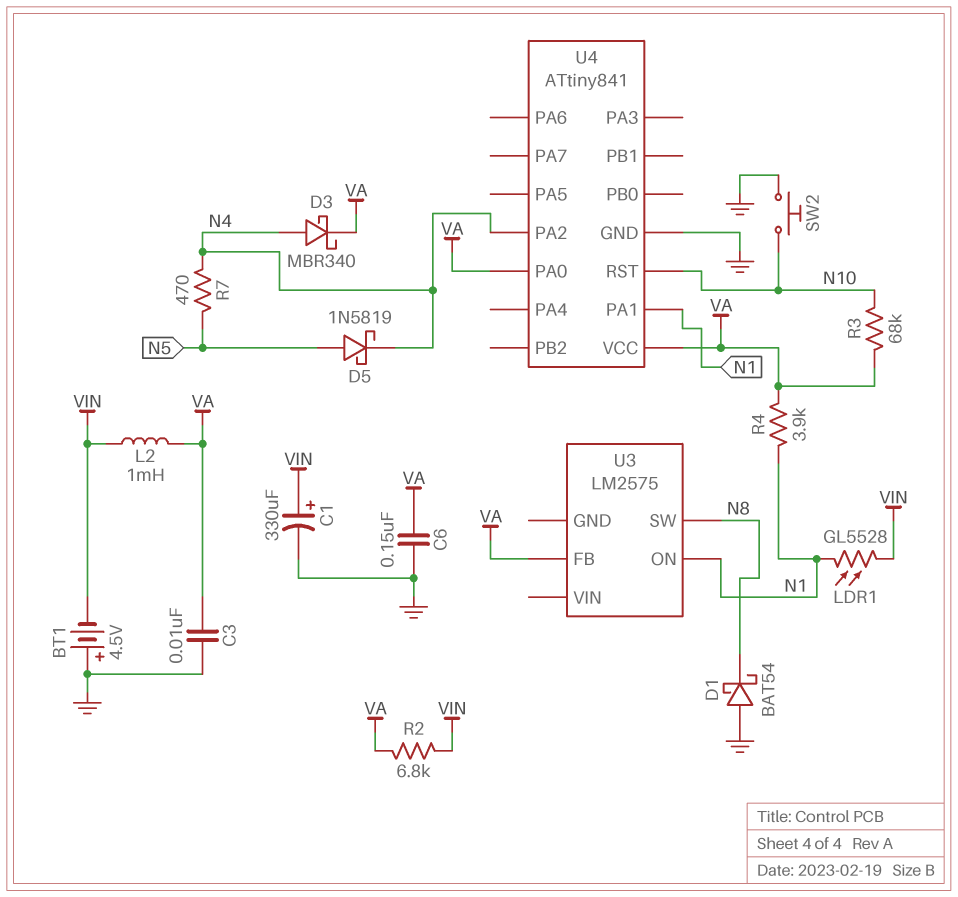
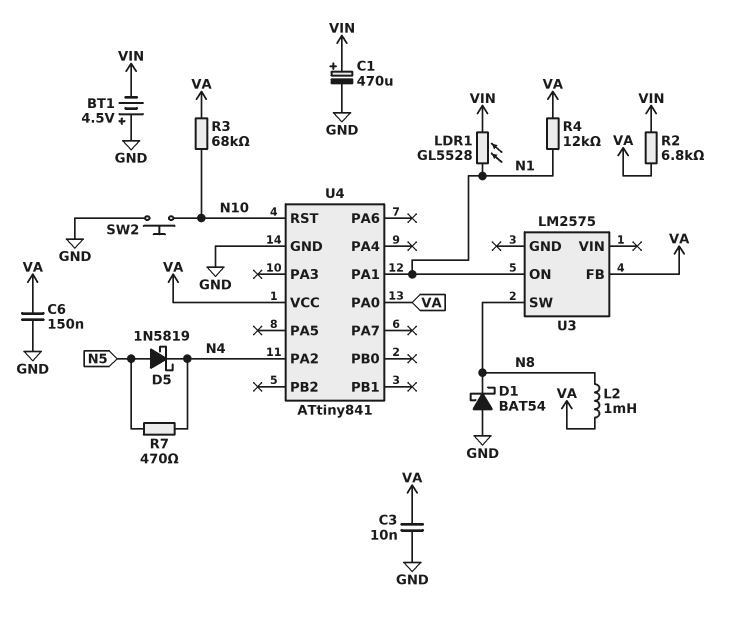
C1: 330uF (plus VIN, minus GND) -> 470uF (plus VIN, minus GND)
D3: schottky MBR340 (A N4, K VA) -> none
L2: 1mH (VA, VIN) -> 1mH (N8, VA)
R4: 3.9k (N1, VA) -> 12k (N1, VA)

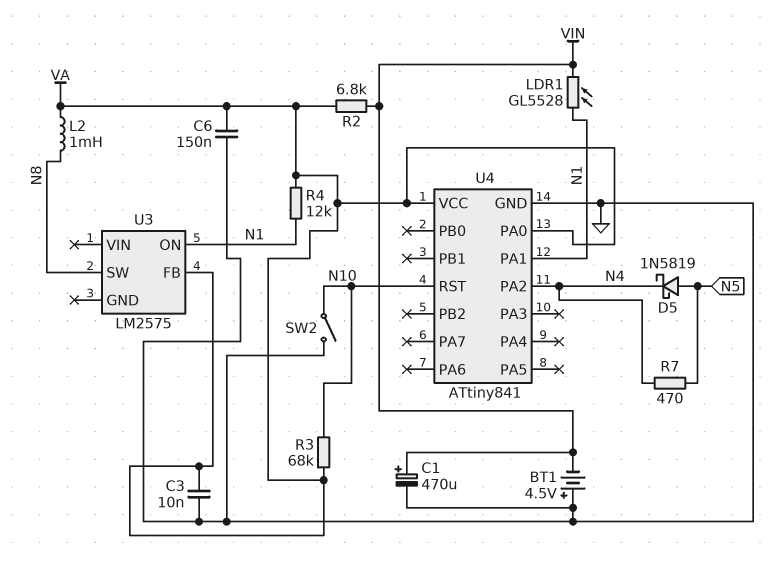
D1: schottky BAT54 (A GND, K N8) -> none
SW2: button (GND, N10) -> switch (GND, N10)

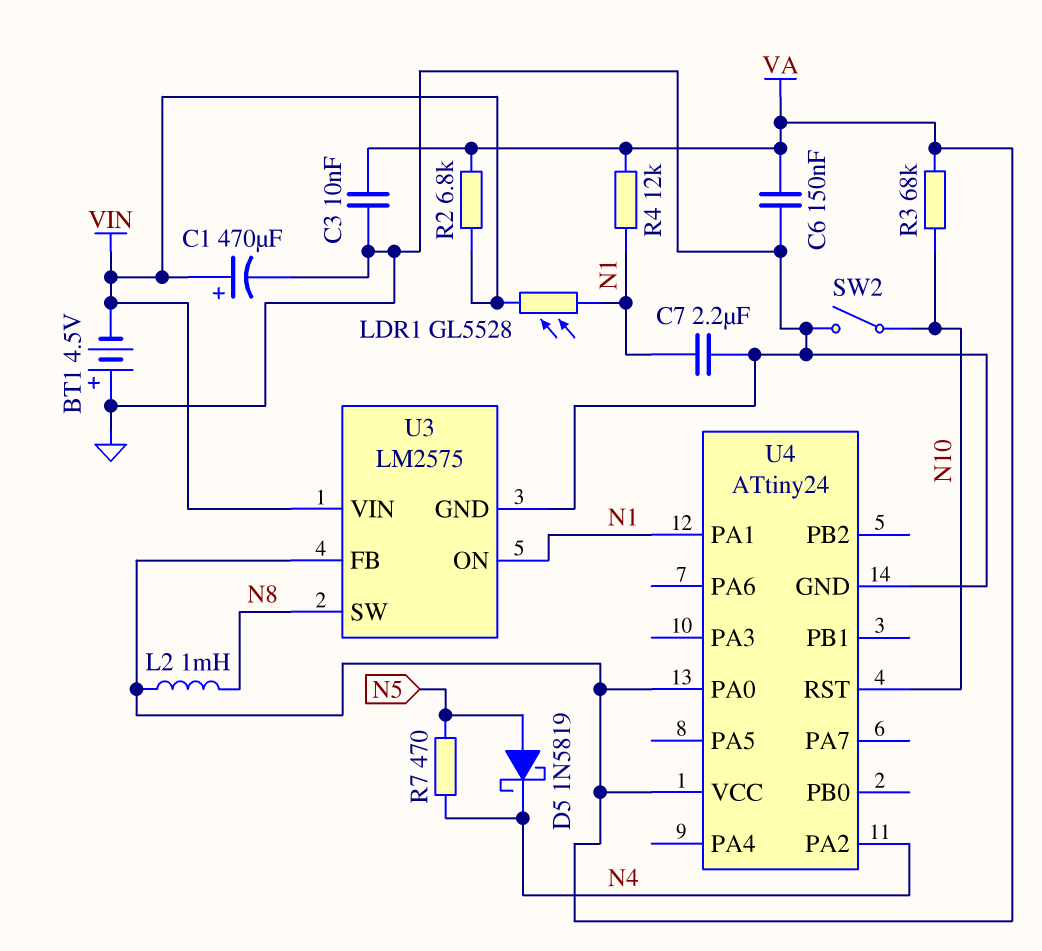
C7: none -> 2.2uF (GND, N1)
U3 pin GND: none -> GND
U3 pin VIN: none -> VIN
U4: ATtiny841 -> ATtiny24

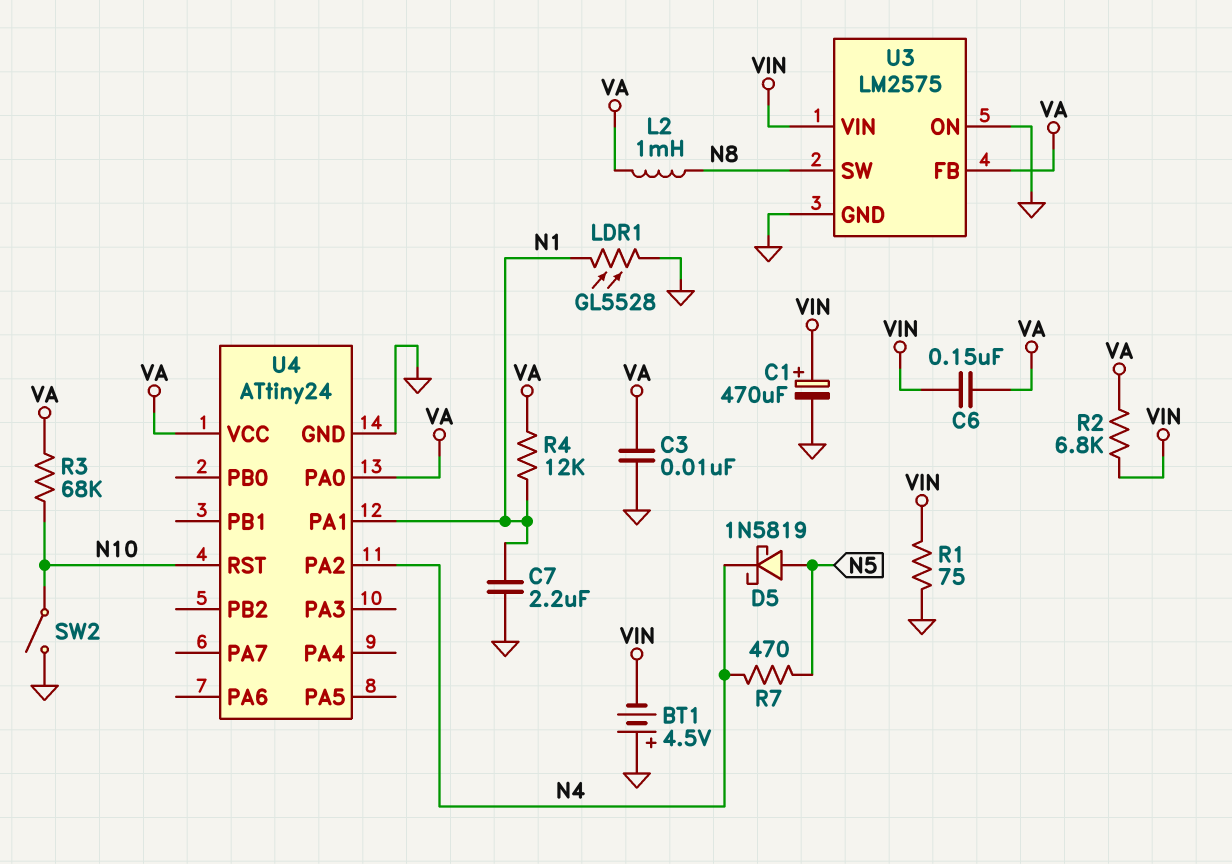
C6: 150nF (GND, VA) -> 150nF (VA, VIN)
LDR1: GL5528 (N1, VIN) -> GL5528 (GND, N1)
R1: none -> 75 (GND, VIN)
U3 pin ON: N1 -> GND

